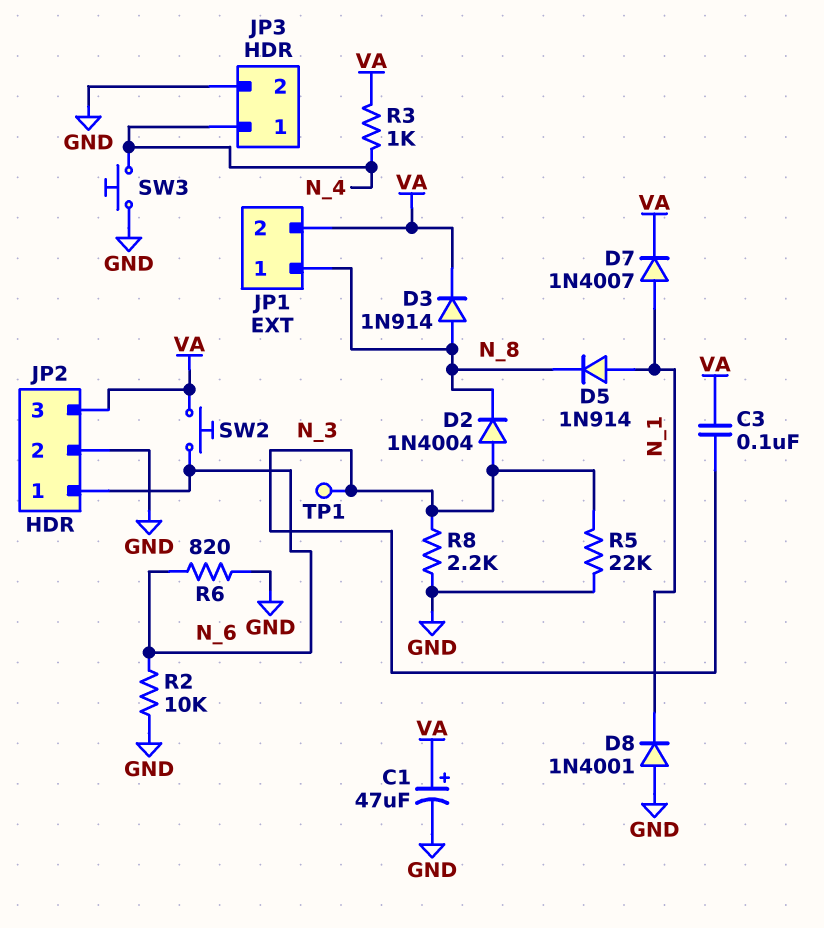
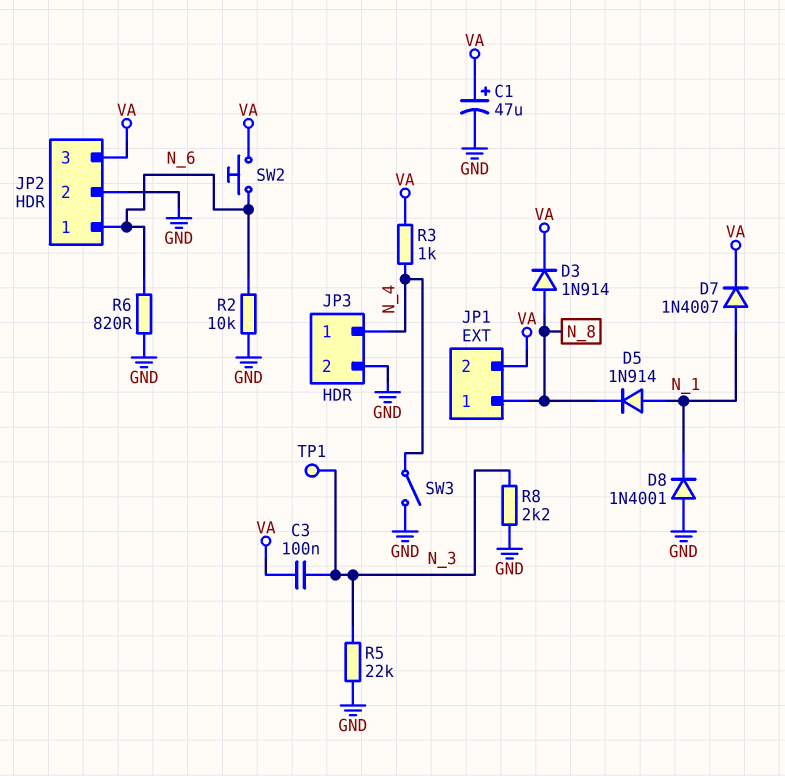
D2: diode 1N4004 (A N_3, K N_8) -> none
SW3: button (GND, N_4) -> switch (GND, N_4)

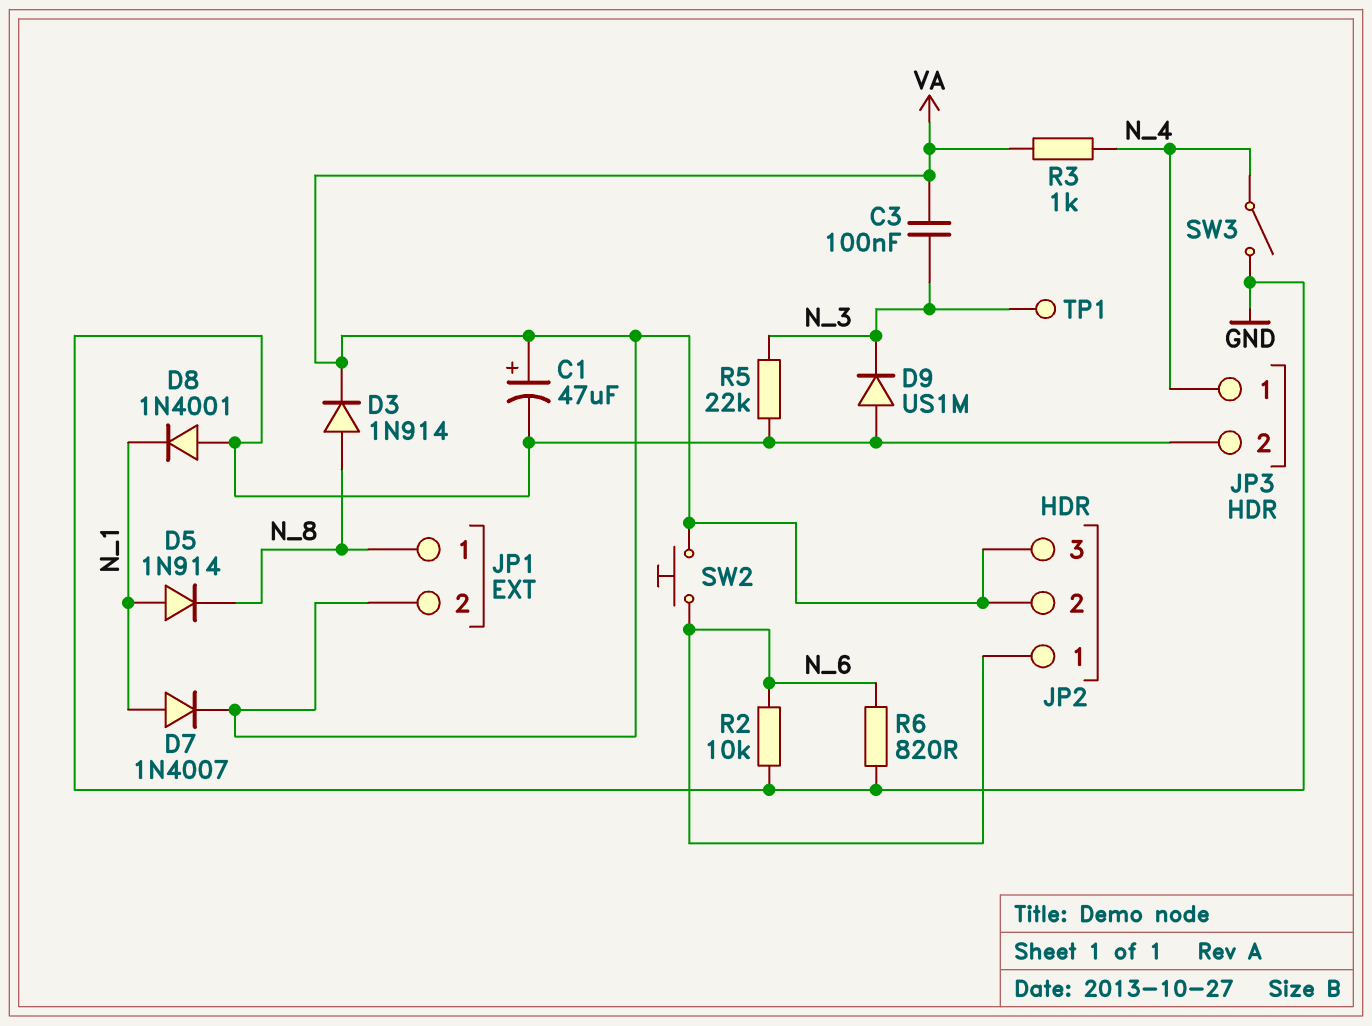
D9: none -> diode US1M (A GND, K N_3)
JP2 pin 2: GND -> VA
R8: 2.2k (GND, N_3) -> none

